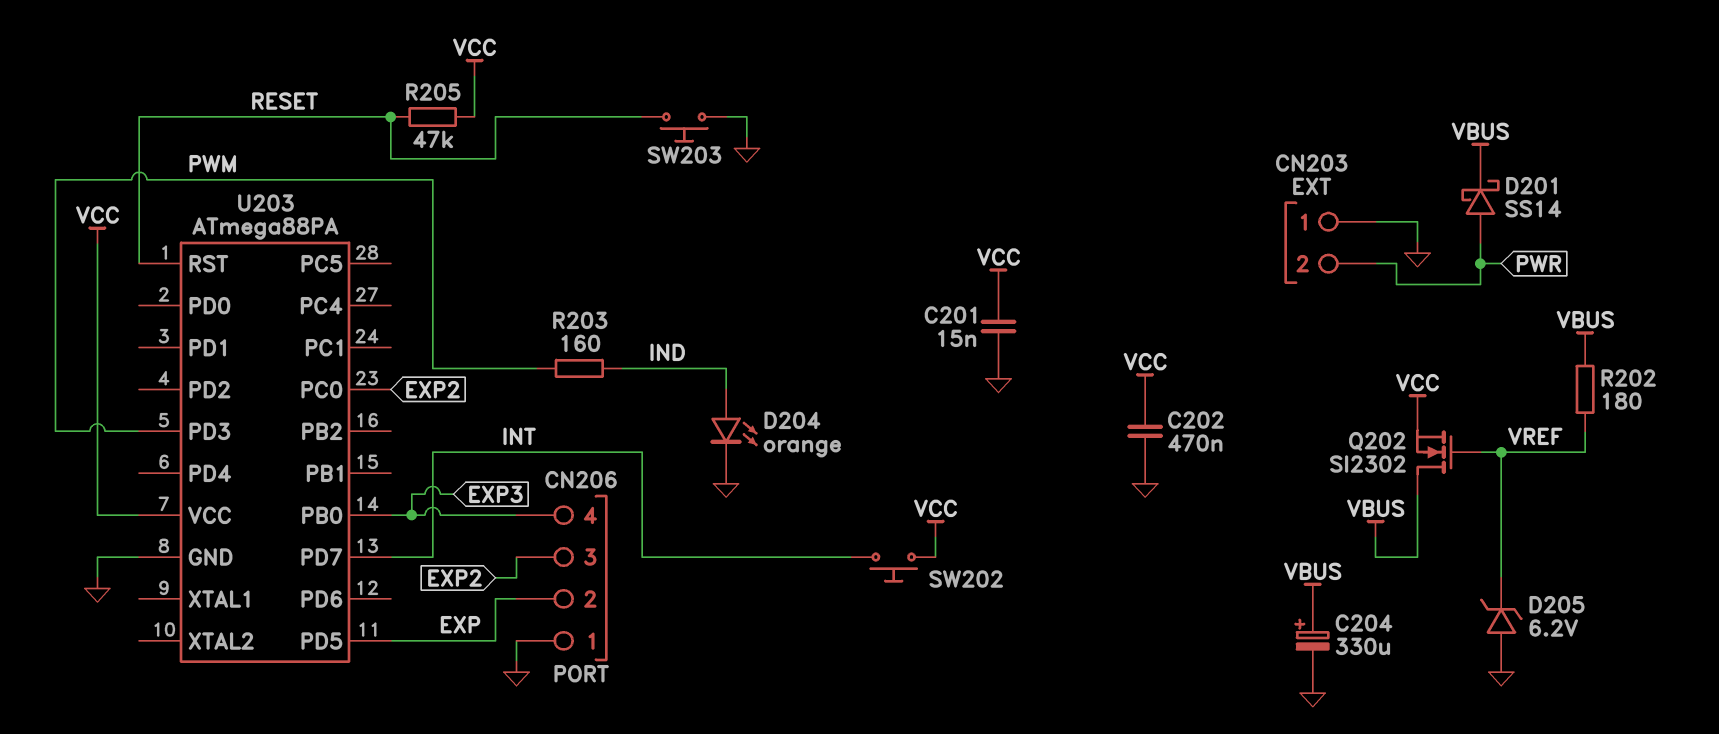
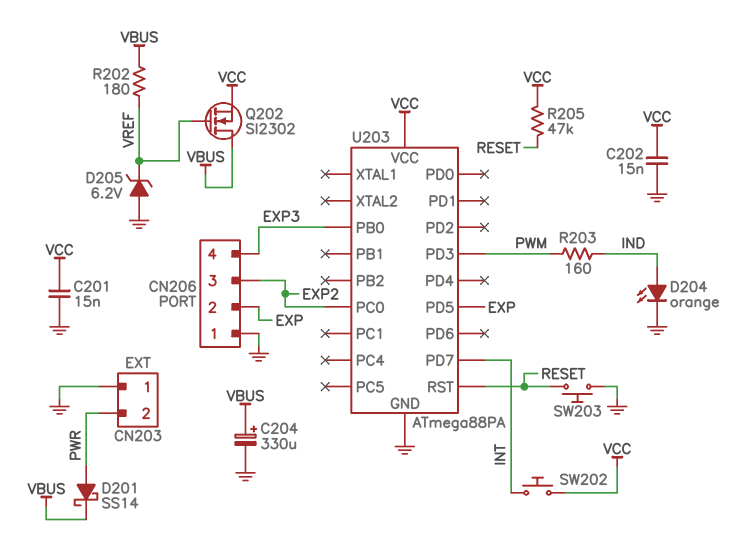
C202: 470nF (GND, VCC) -> 15nF (GND, VCC)

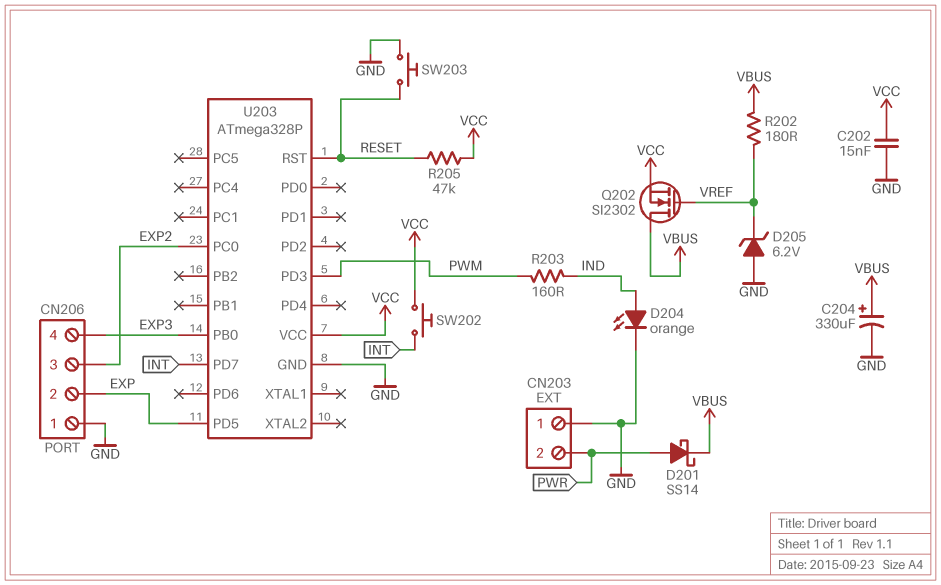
C201: 15nF (GND, VCC) -> none
U203: ATmega88PA -> ATmega328P

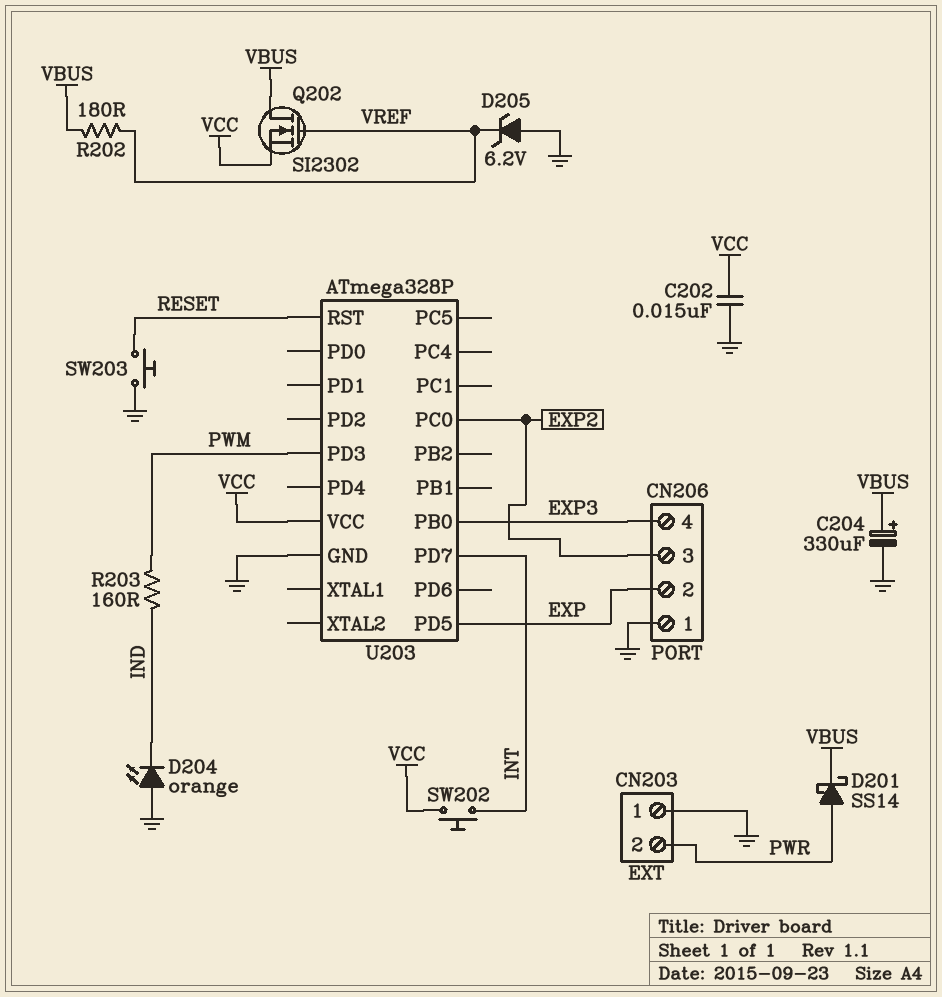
D204: LED orange (A IND, K GND) -> LED orange (A GND, K IND)
R205: 47k (RESET, VCC) -> none

